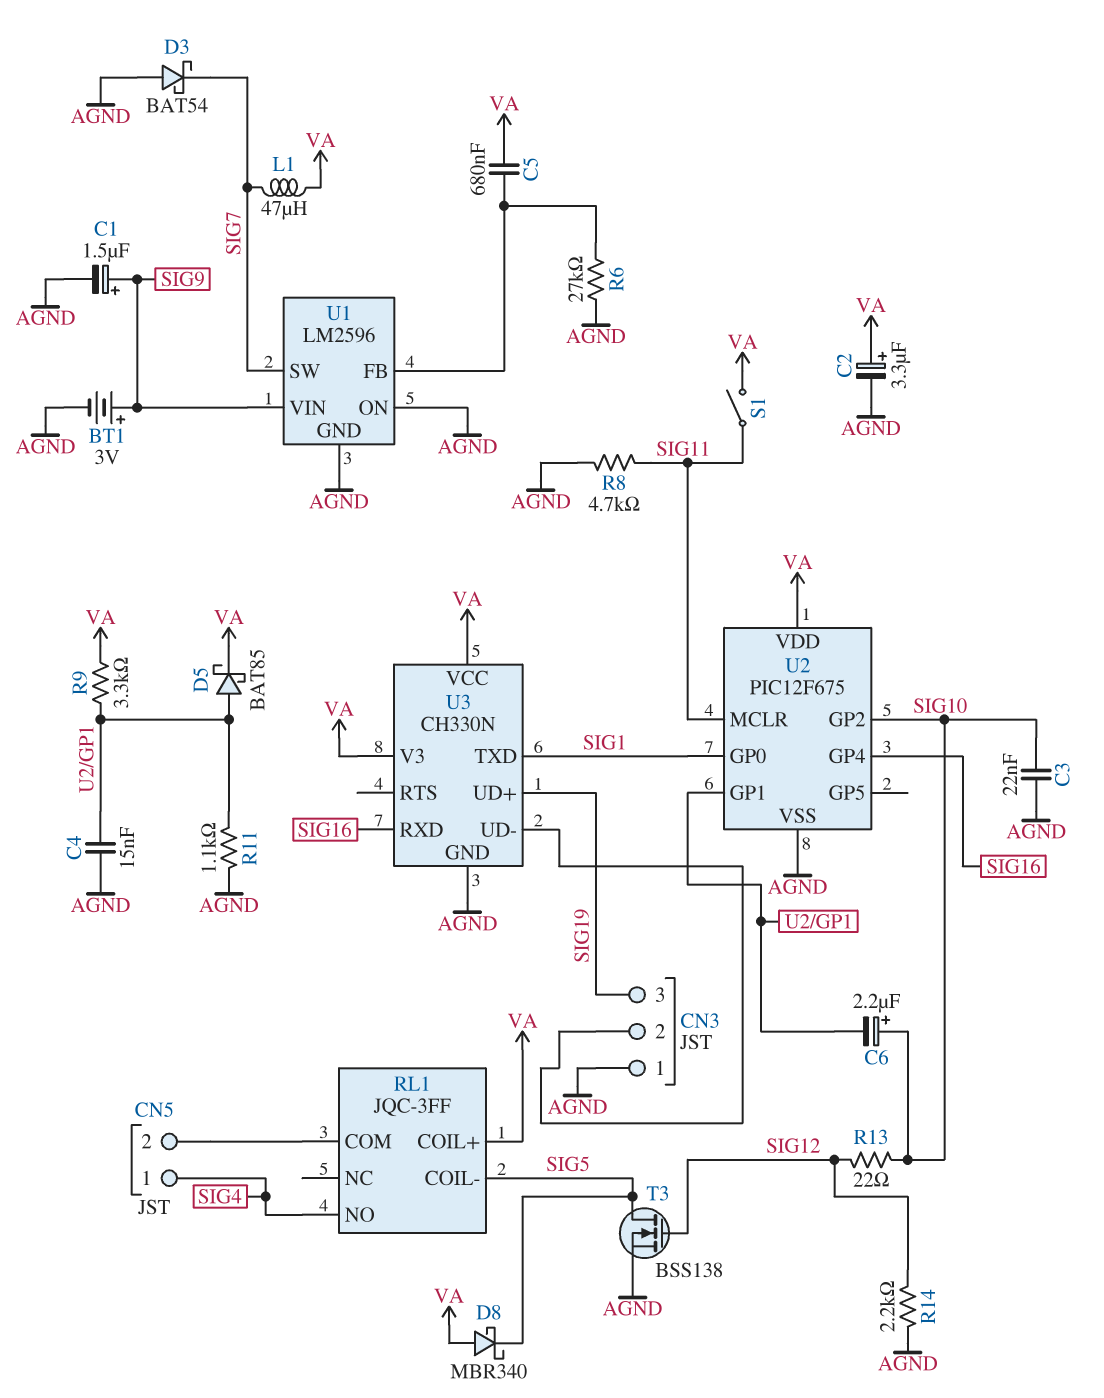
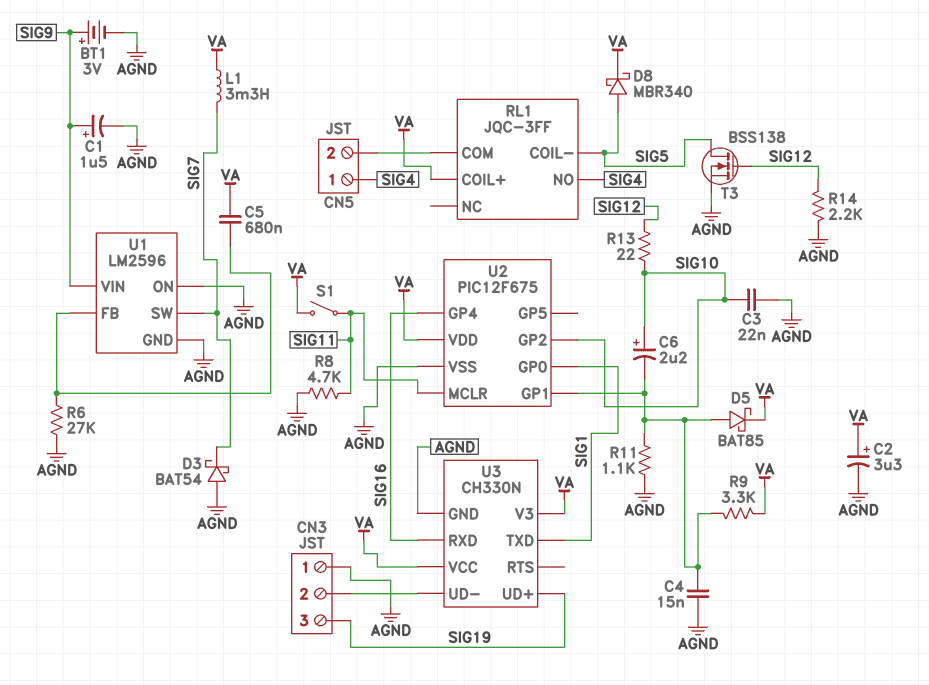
D8: schottky MBR340 (A VA, K SIG5) -> schottky MBR340 (A SIG5, K VA)
L1: 47uH (SIG7, VA) -> 3.3mH (SIG7, VA)

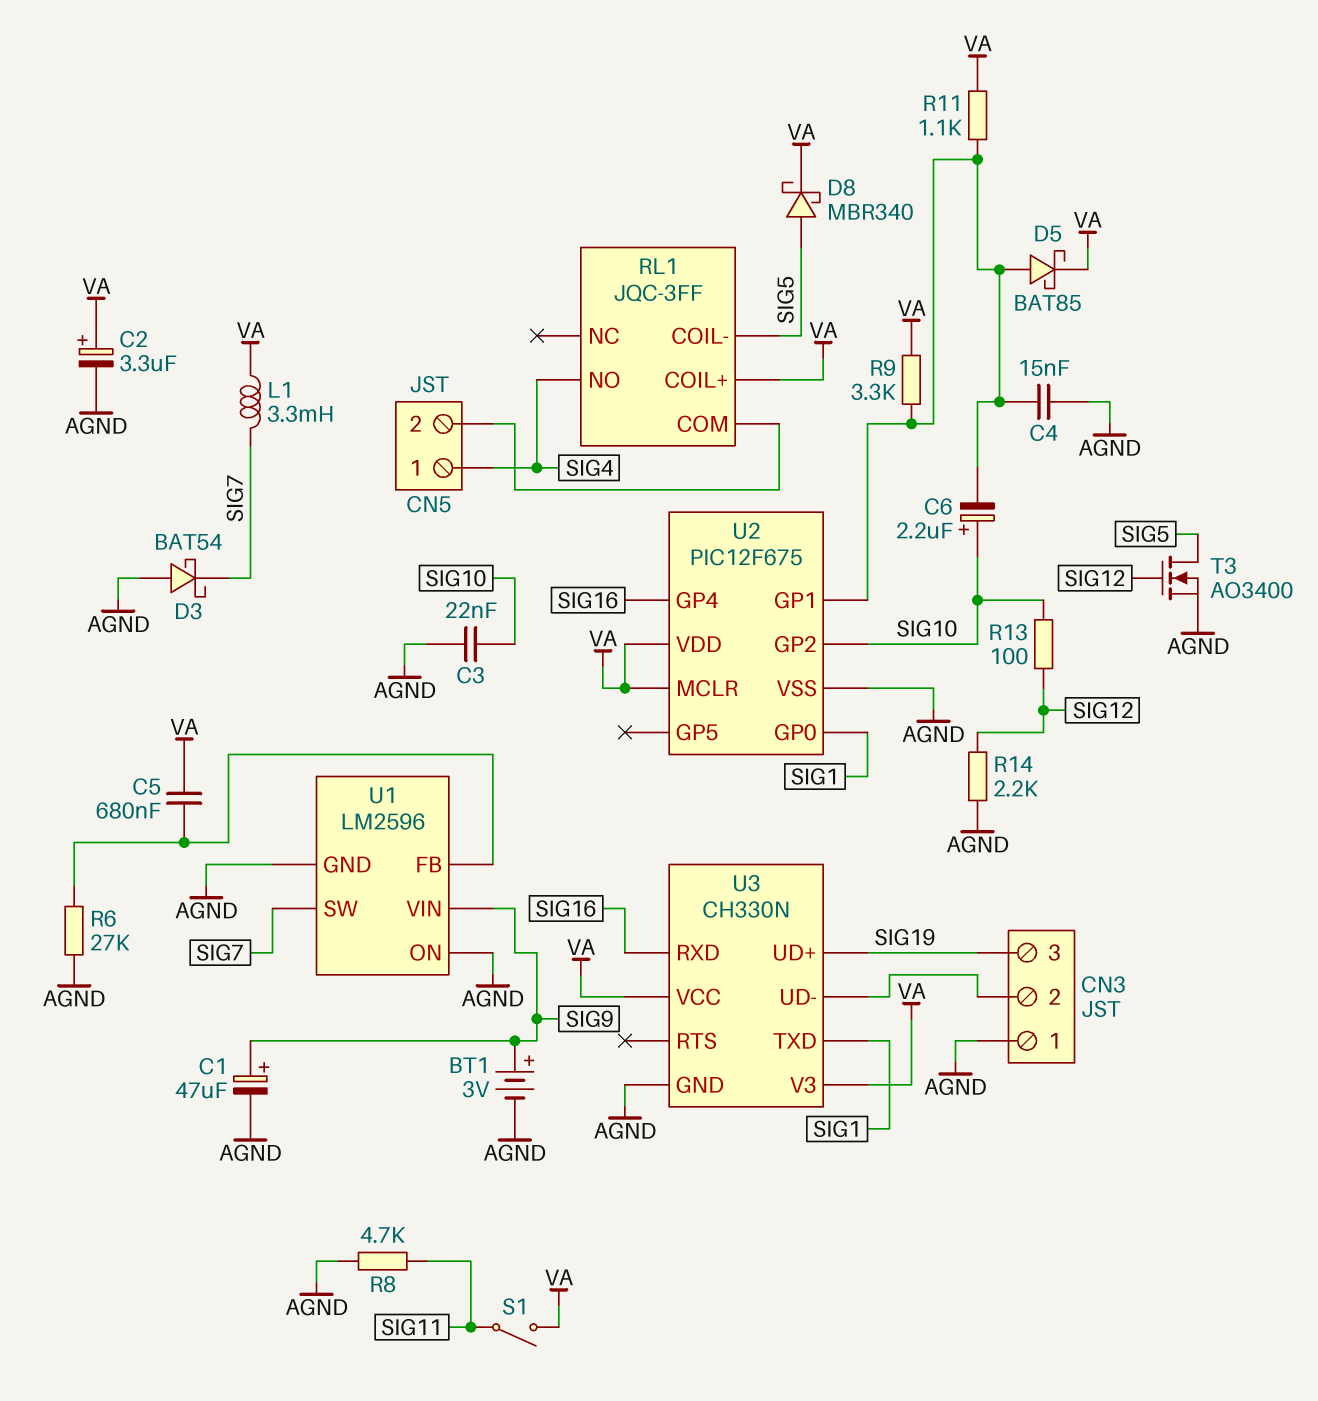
C1: 1.5uF (plus SIG9, minus AGND) -> 47uF (plus SIG9, minus AGND)
R11: 1.1k (AGND, U2/GP1) -> 1.1k (U2/GP1, VA)
R13: 22 (SIG10, SIG12) -> 100 (SIG10, SIG12)
T3: NMOS BSS138 (G SIG12, D SIG5, S AGND) -> NMOS AO3400 (G SIG12, D SIG5, S AGND)
U2 pin MCLR: SIG11 -> VA

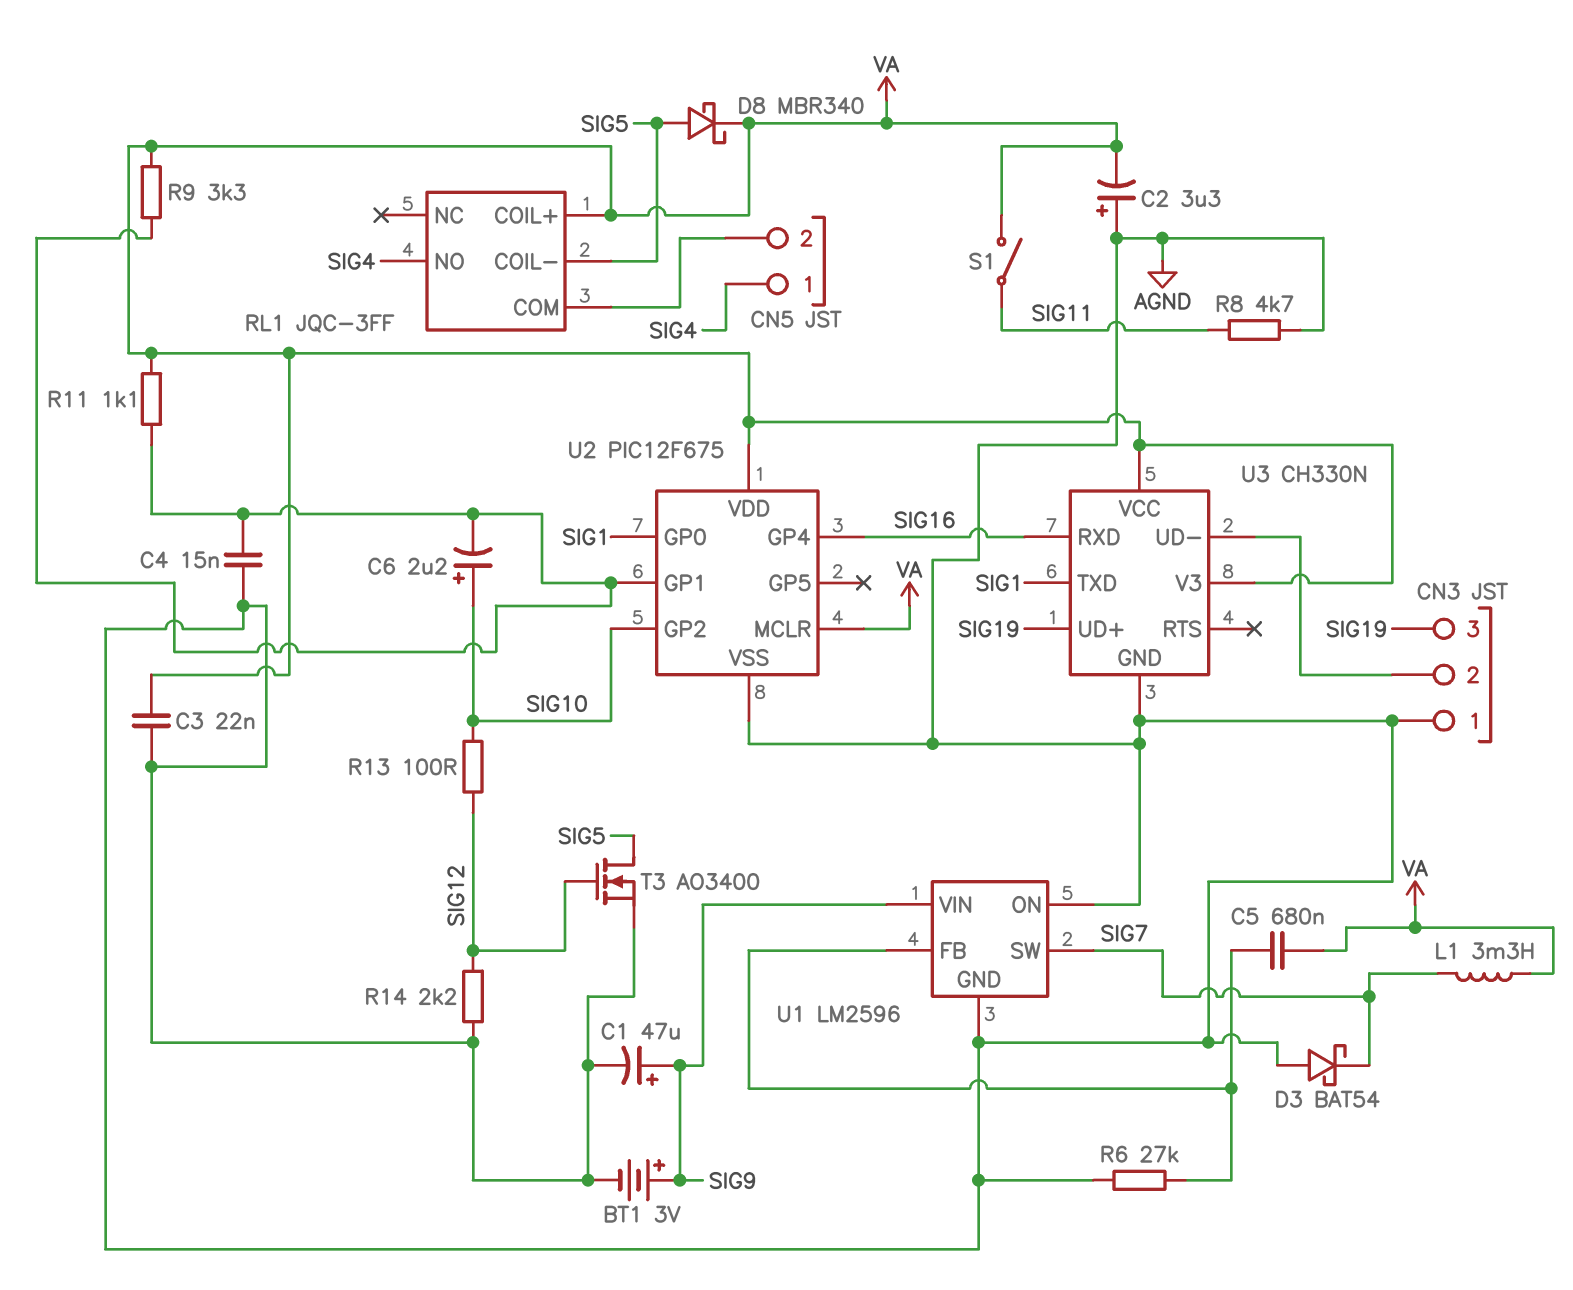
C2: 3.3uF (plus VA, minus AGND) -> 3.3uF (plus AGND, minus VA)
C3: 22nF (AGND, SIG10) -> 22nF (AGND, VA)
D5: schottky BAT85 (A U2/GP1, K VA) -> none

